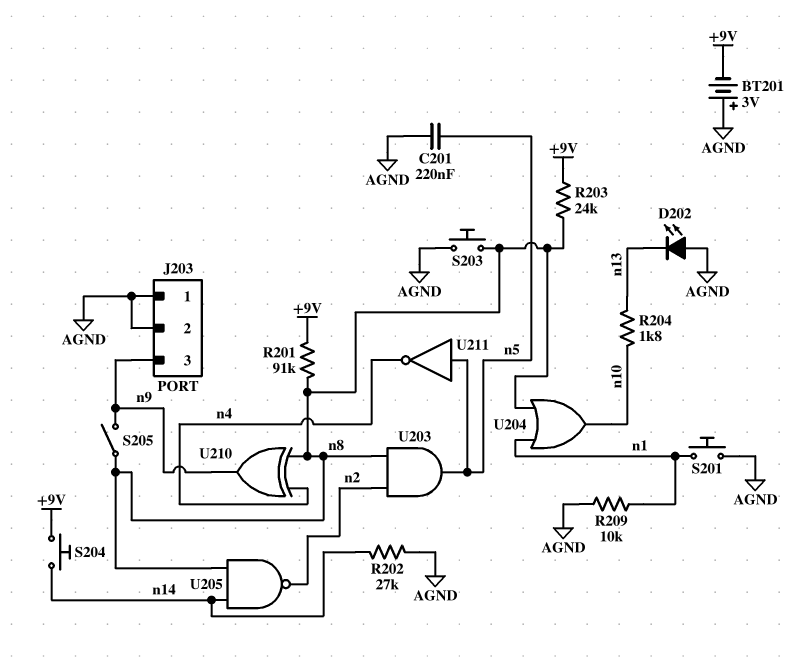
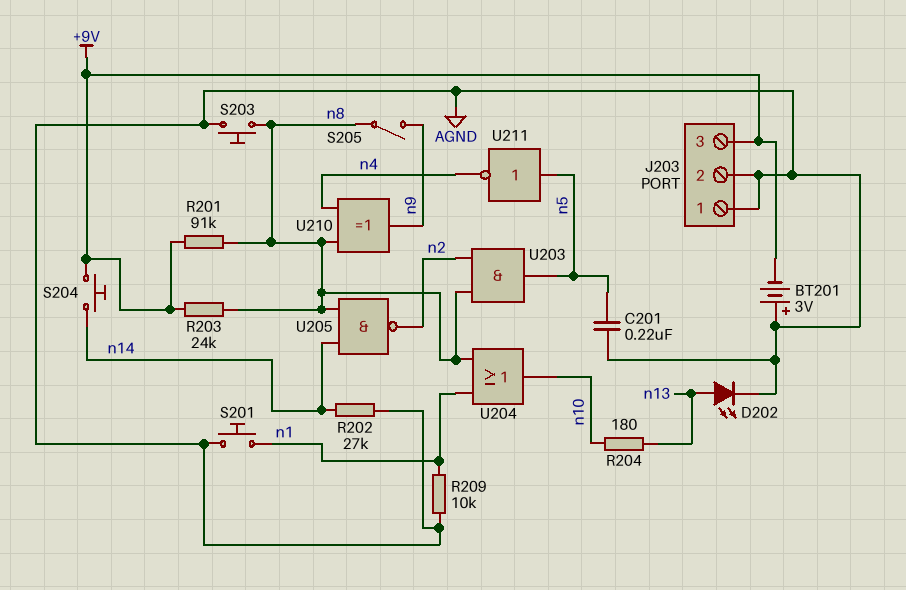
D202: LED (A AGND, K n13) -> LED (A n13, K AGND)
J203 pin 3: n9 -> +9V
R204: 1.8k (n10, n13) -> 180 (n10, n13)

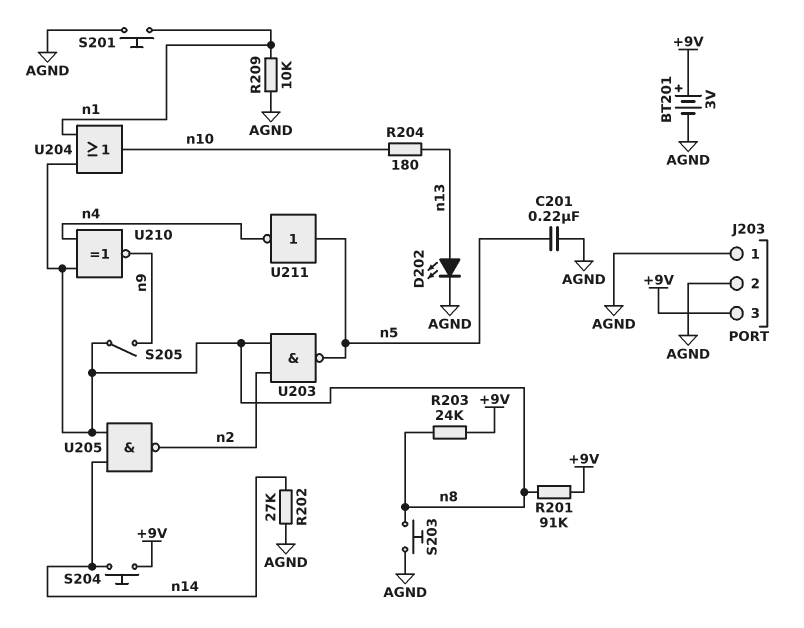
BT201: 3V (plus AGND, minus +9V) -> 3V (plus +9V, minus AGND)
U203: AND (in n2, in n8, out n5) -> NAND (in n2, in n8, out n5)
U210: XOR (in n4, in n8, out n9) -> XNOR (in n4, in n8, out n9)

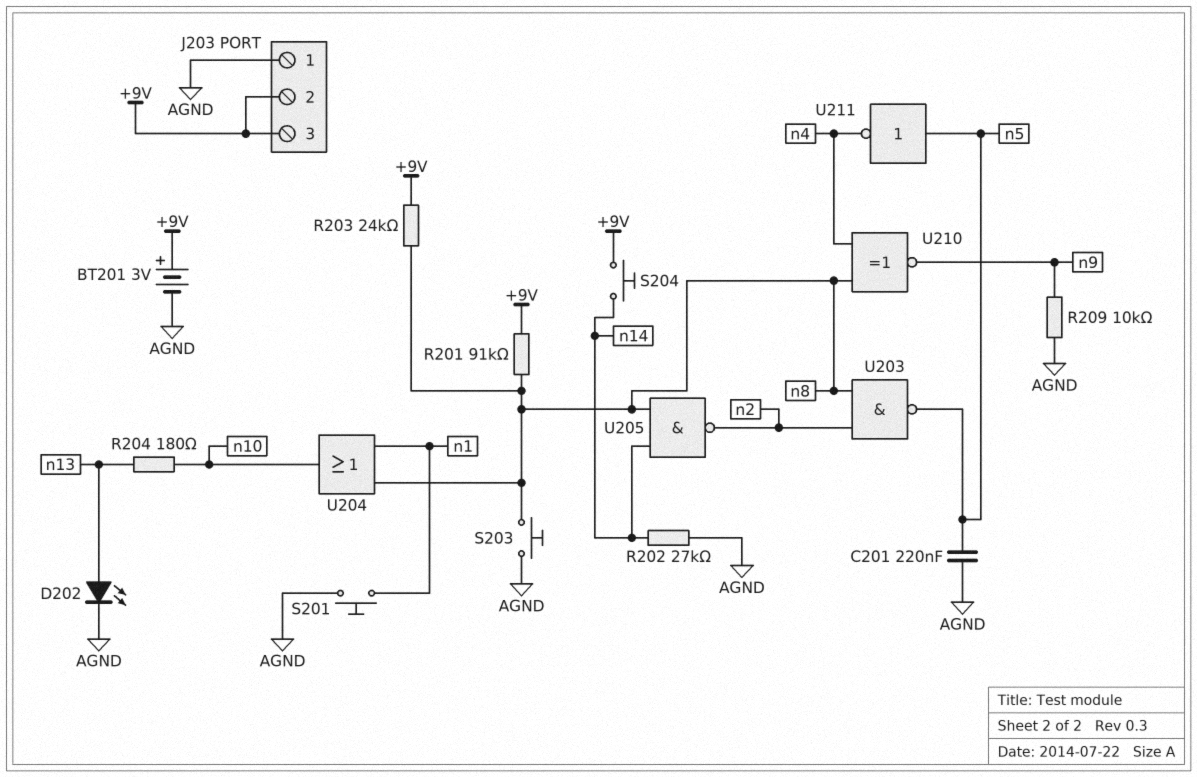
J203 pin 2: AGND -> +9V
R209: 10k (AGND, n1) -> 10k (AGND, n9)
S205: switch (n8, n9) -> none

